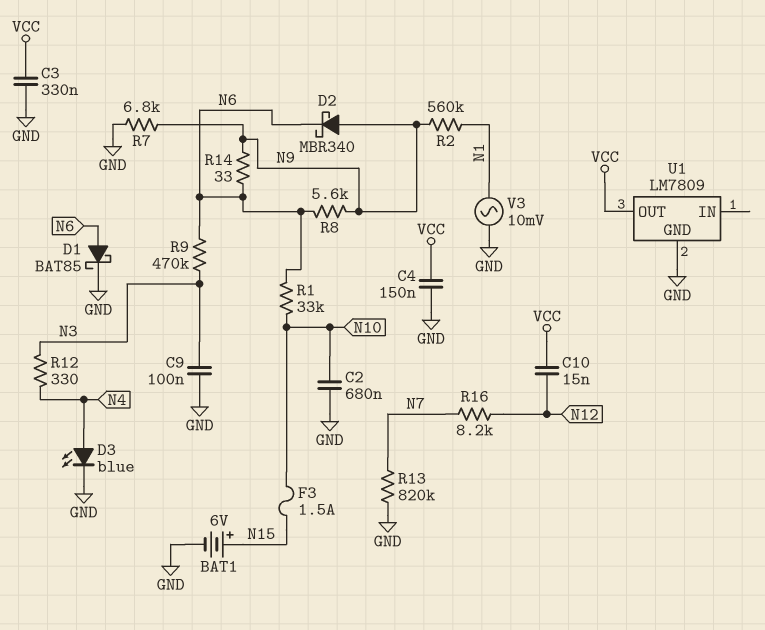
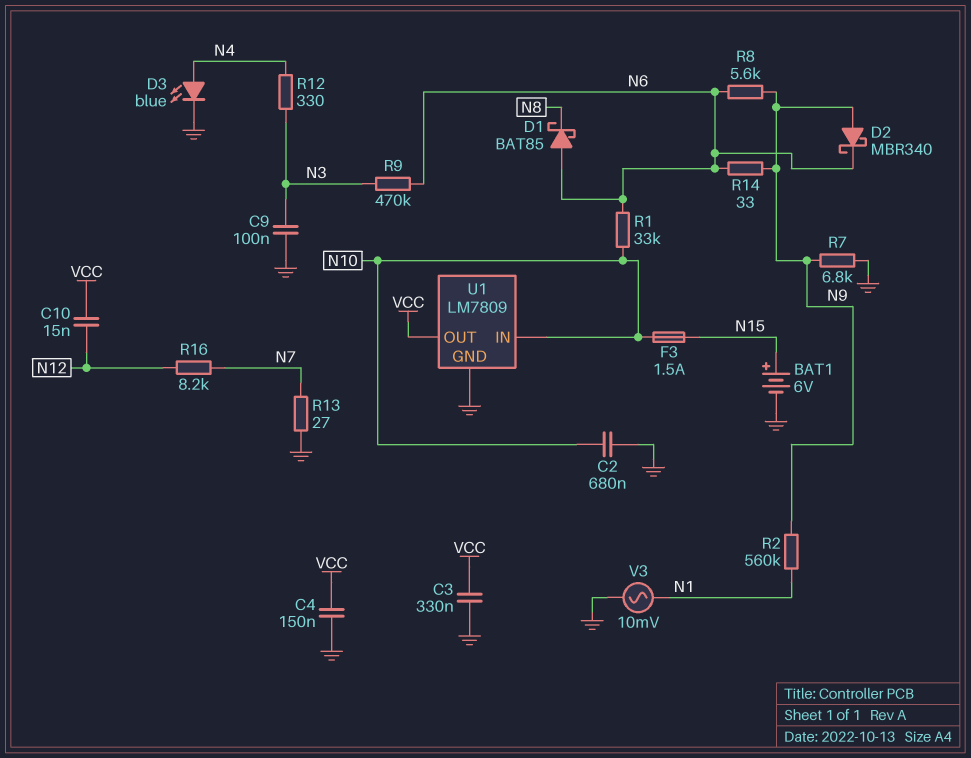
D1: schottky BAT85 (A N6, K GND) -> schottky BAT85 (A N6, K N8)
R13: 820k (GND, N7) -> 27 (GND, N7)
U1 pin IN: none -> N10

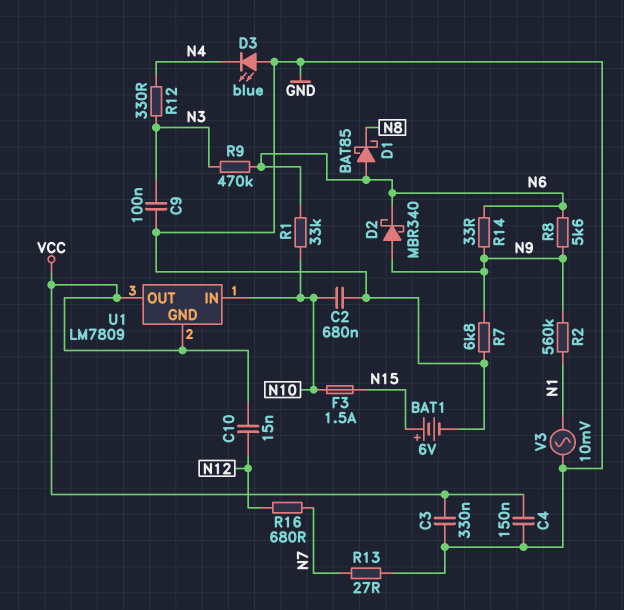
D3: LED blue (A N4, K GND) -> LED blue (A GND, K N4)
R16: 8.2k (N7, N12) -> 680 (N7, N12)
U1 pin GND: GND -> VCC

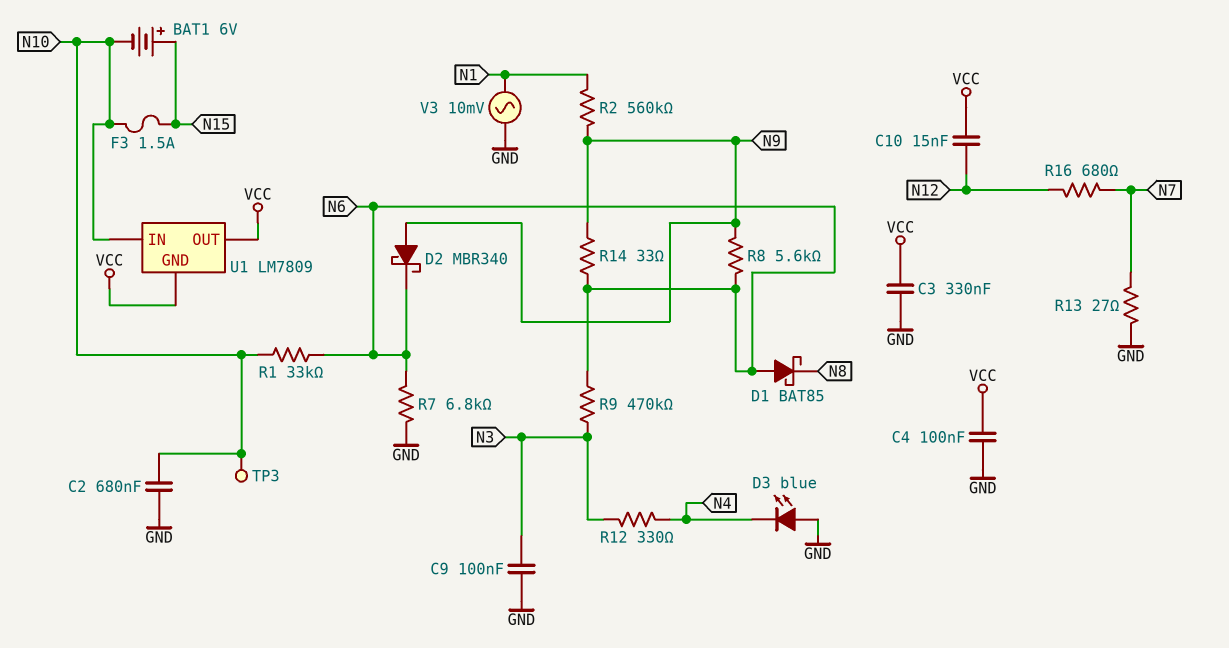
BAT1: 6V (plus N15, minus GND) -> 6V (plus N15, minus N10)
C4: 150nF (GND, VCC) -> 100nF (GND, VCC)
R7: 6.8k (GND, N9) -> 6.8k (GND, N6)
TP3: none -> test point (N10)

